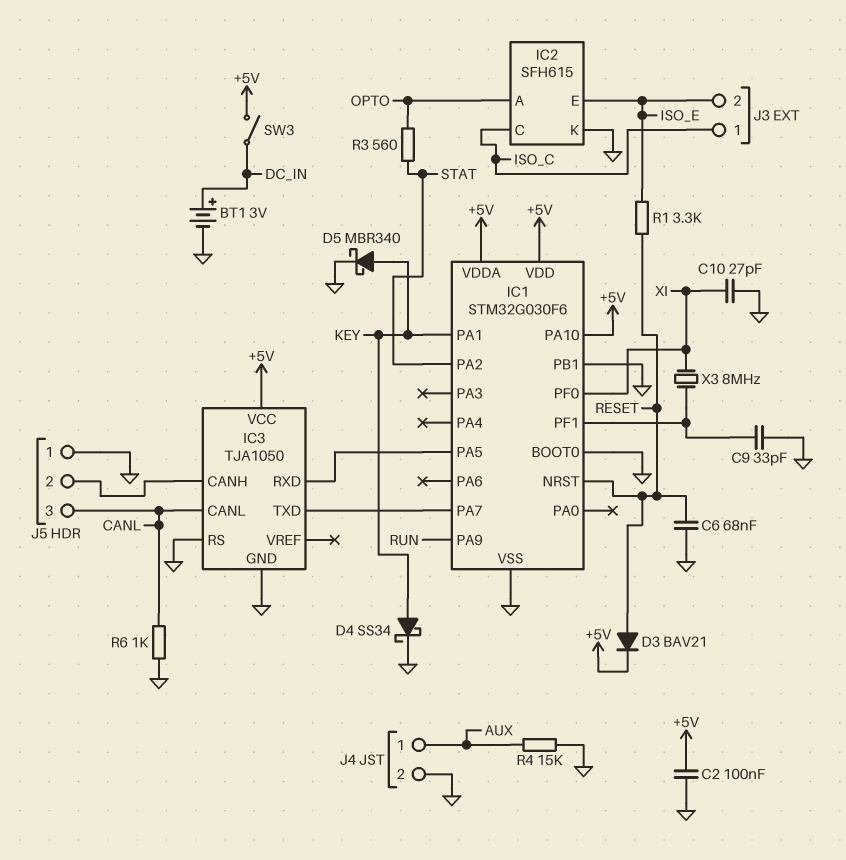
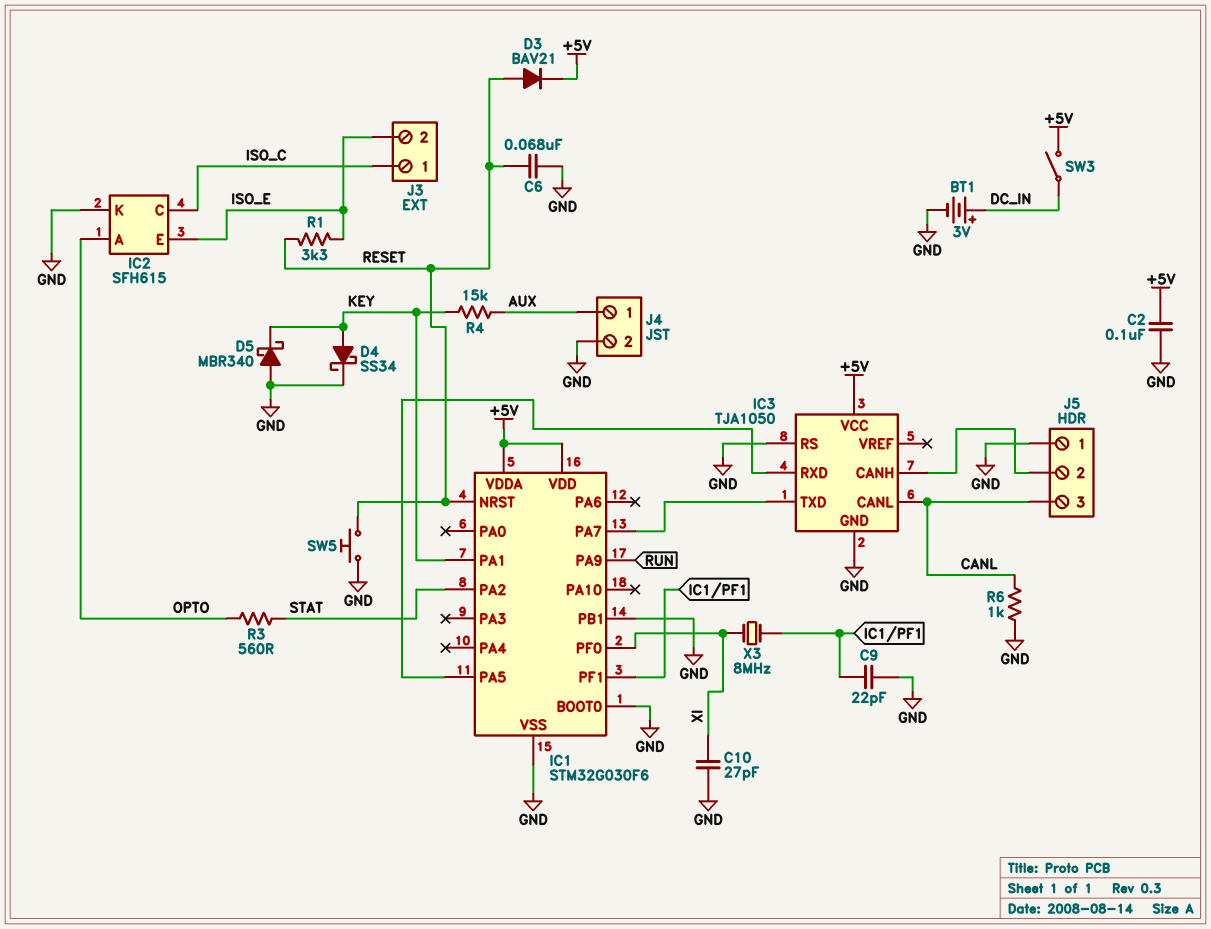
C9: 33pF (GND, IC1/PF1) -> 22pF (GND, IC1/PF1)
D5: schottky MBR340 (A KEY, K GND) -> schottky MBR340 (A GND, K KEY)
IC1 pin PA10: +5V -> none
R4: 15k (AUX, GND) -> 15k (AUX, KEY)
SW5: none -> button (GND, RESET)

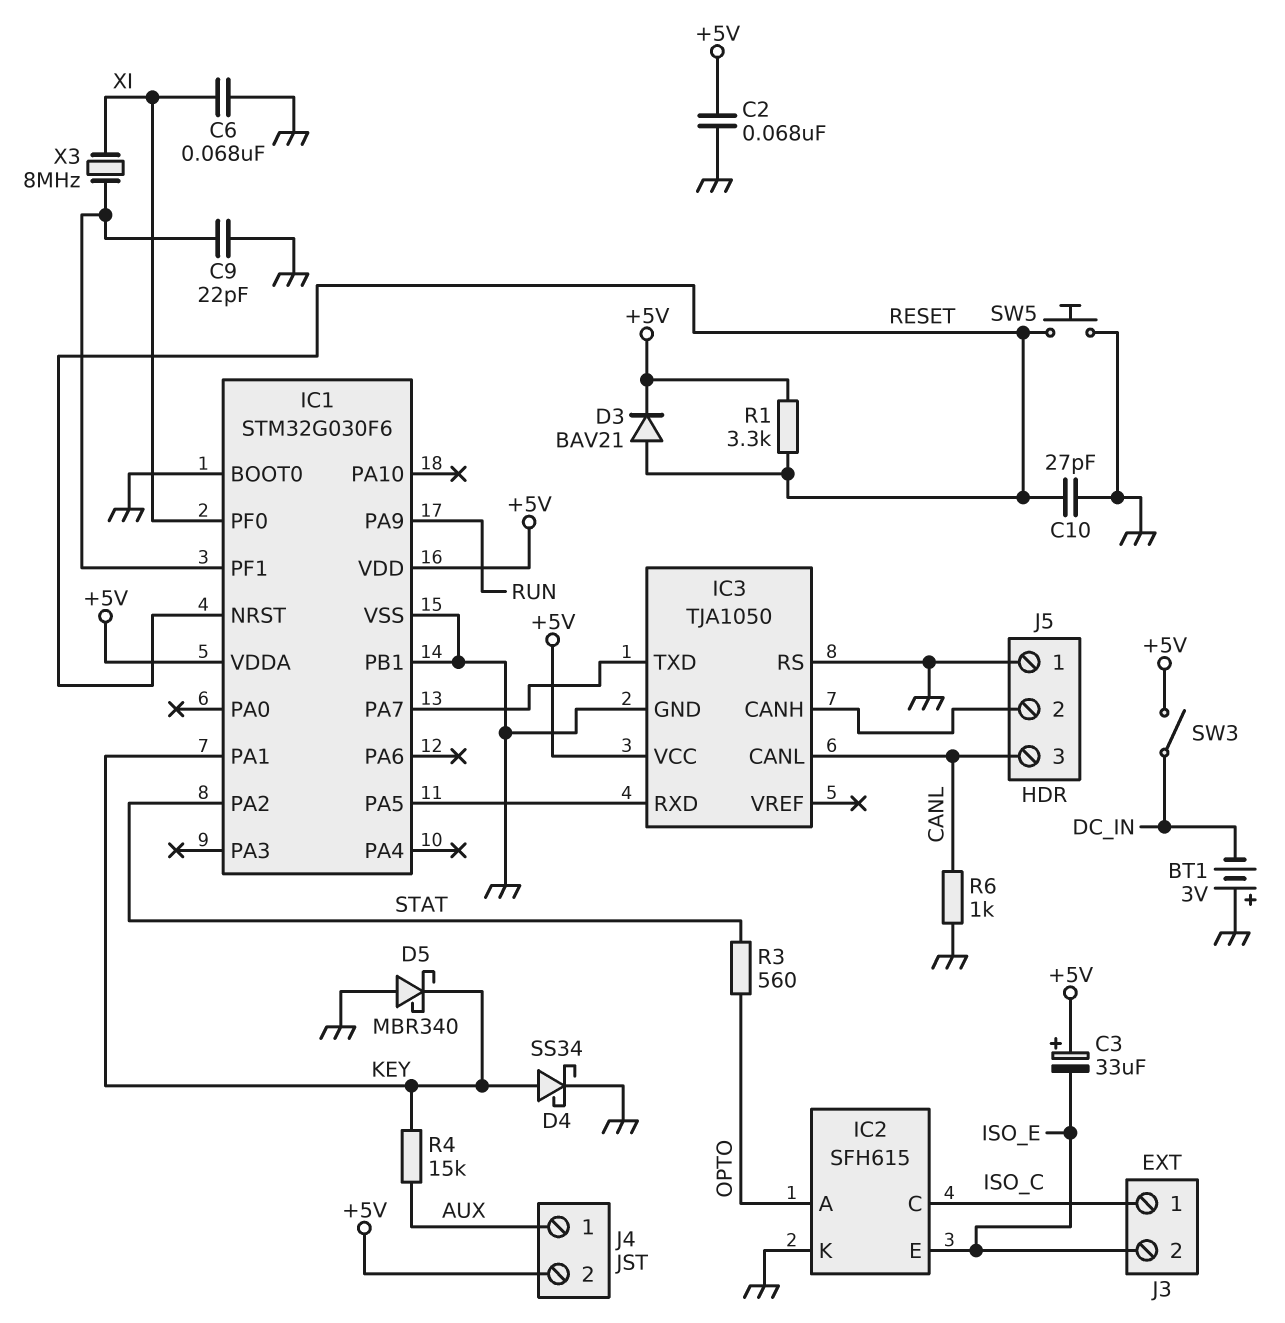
BT1: 3V (plus DC_IN, minus GND) -> 3V (plus GND, minus DC_IN)
C2: 100nF (+5V, GND) -> 68nF (+5V, GND)
C3: none -> 33uF (plus +5V, minus ISO_E)
C6: 68nF (GND, RESET) -> 68nF (GND, XI)
C10: 27pF (GND, XI) -> 27pF (GND, RESET)
J4 pin 2: GND -> +5V
R1: 3.3k (ISO_E, RESET) -> 3.3k (+5V, RESET)

